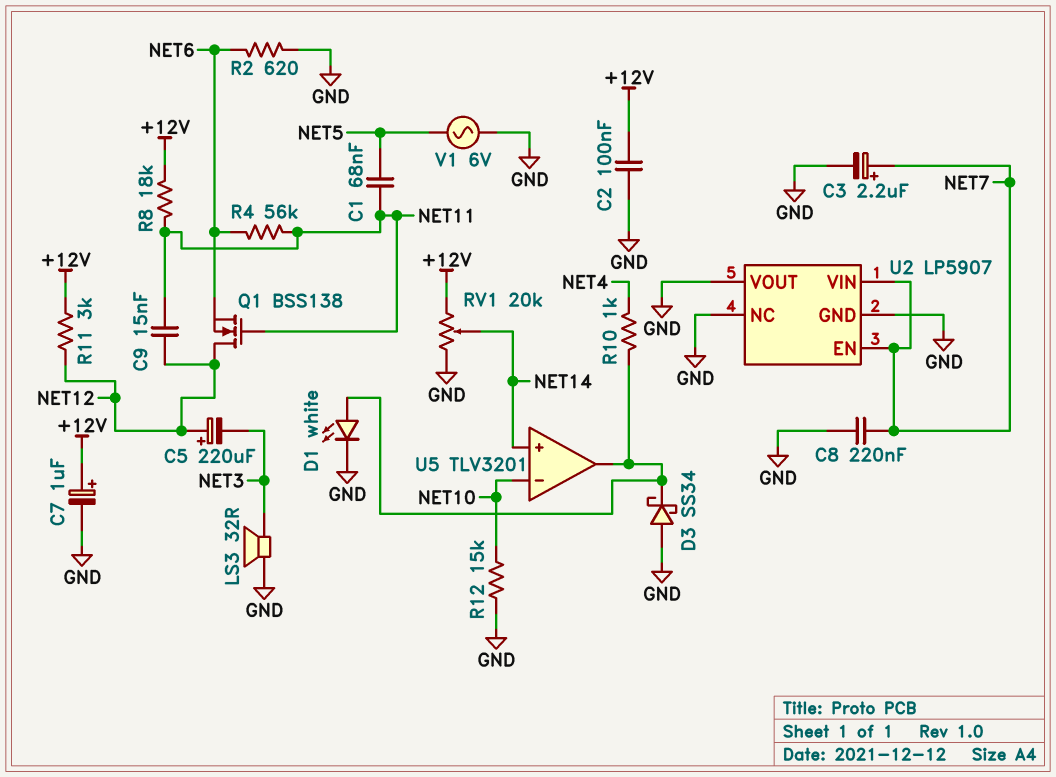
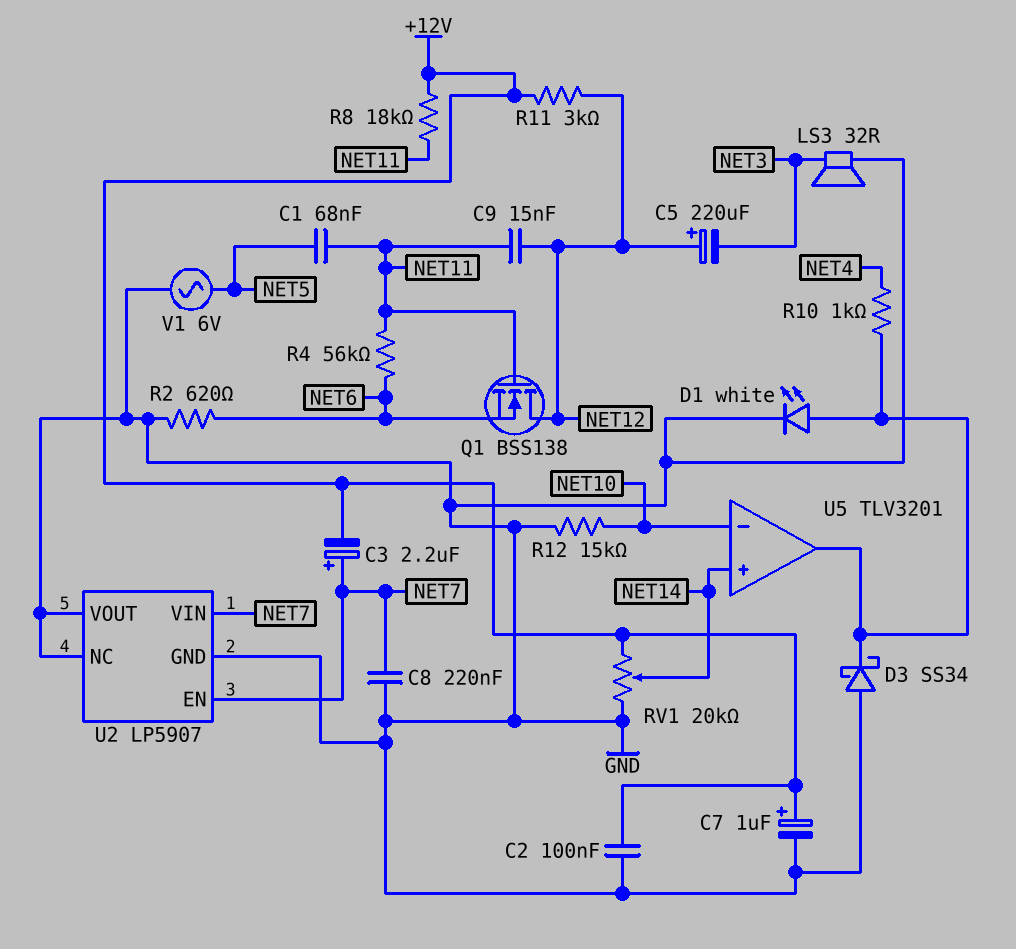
C3: 2.2uF (plus NET7, minus GND) -> 2.2uF (plus NET7, minus +12V)

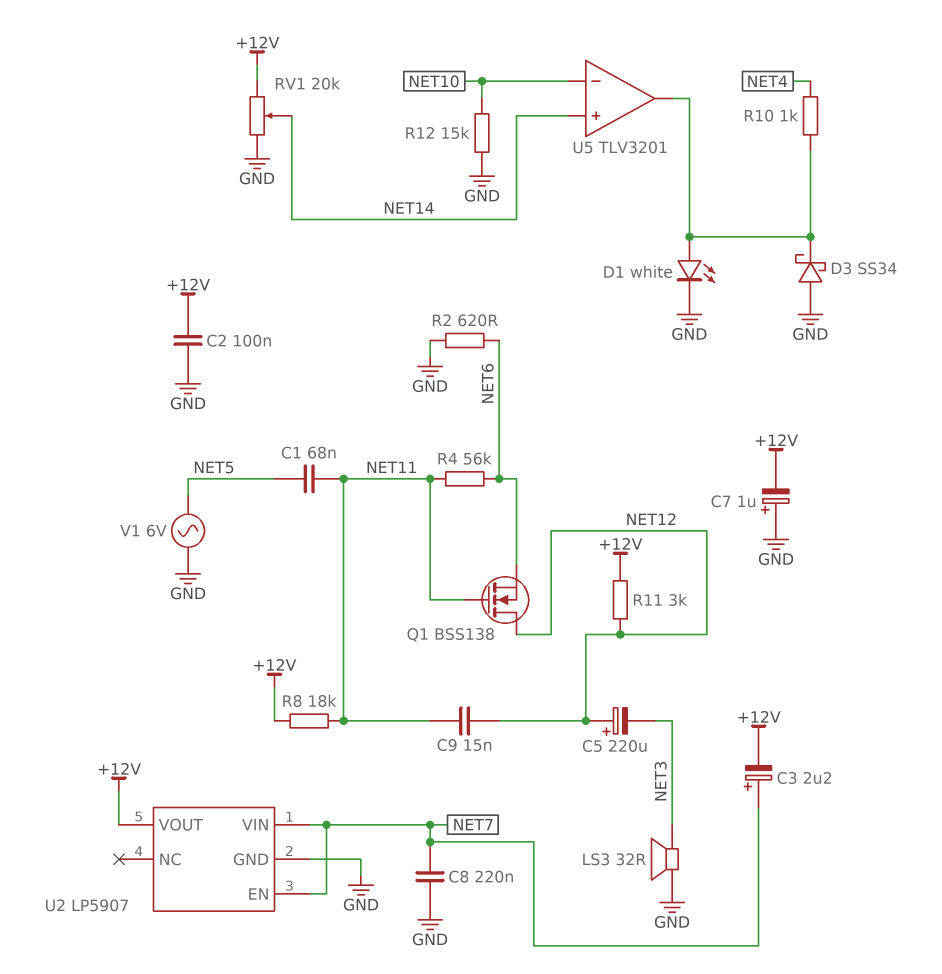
C7: 1uF (plus +12V, minus GND) -> 1uF (plus GND, minus +12V)
U2 pin NC: GND -> none
U2 pin VOUT: GND -> +12V

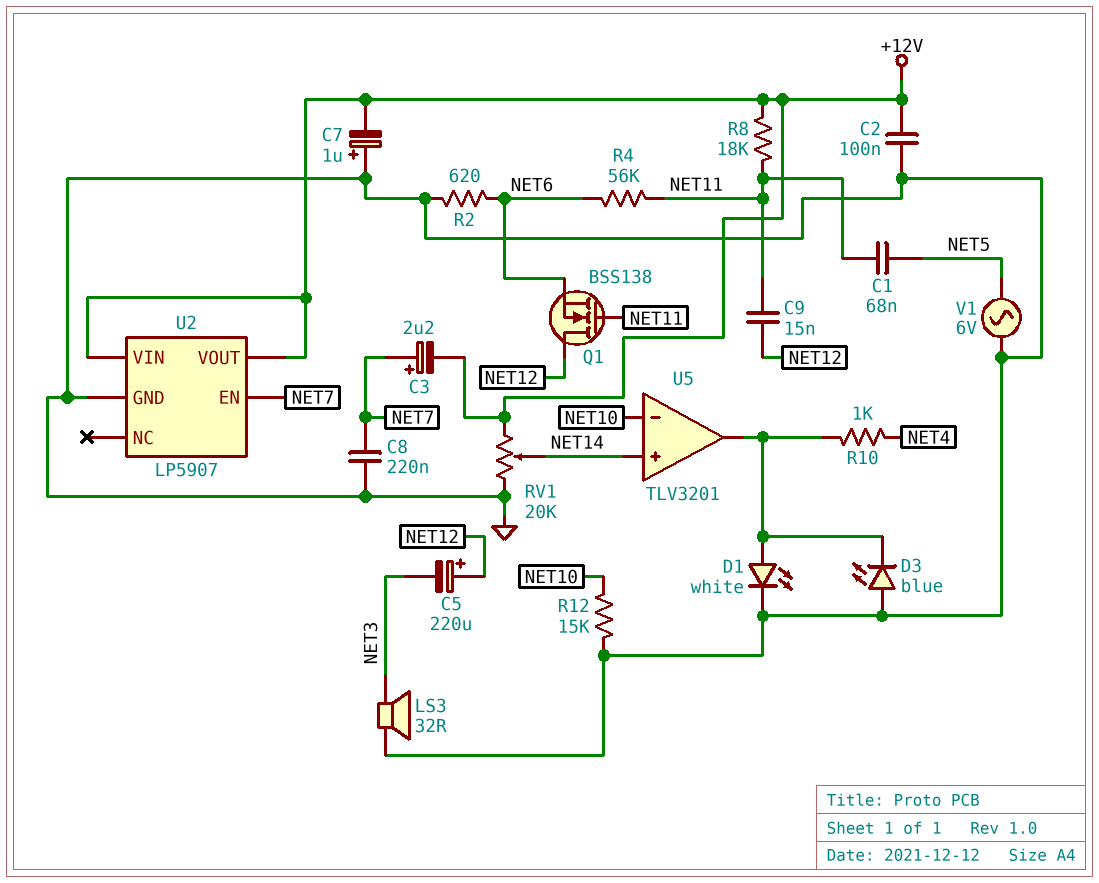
D3: schottky SS34 (A GND, K U5/out) -> LED blue (A GND, K U5/out)
R11: 3k (+12V, NET12) -> none
U2 pin VIN: NET7 -> +12V

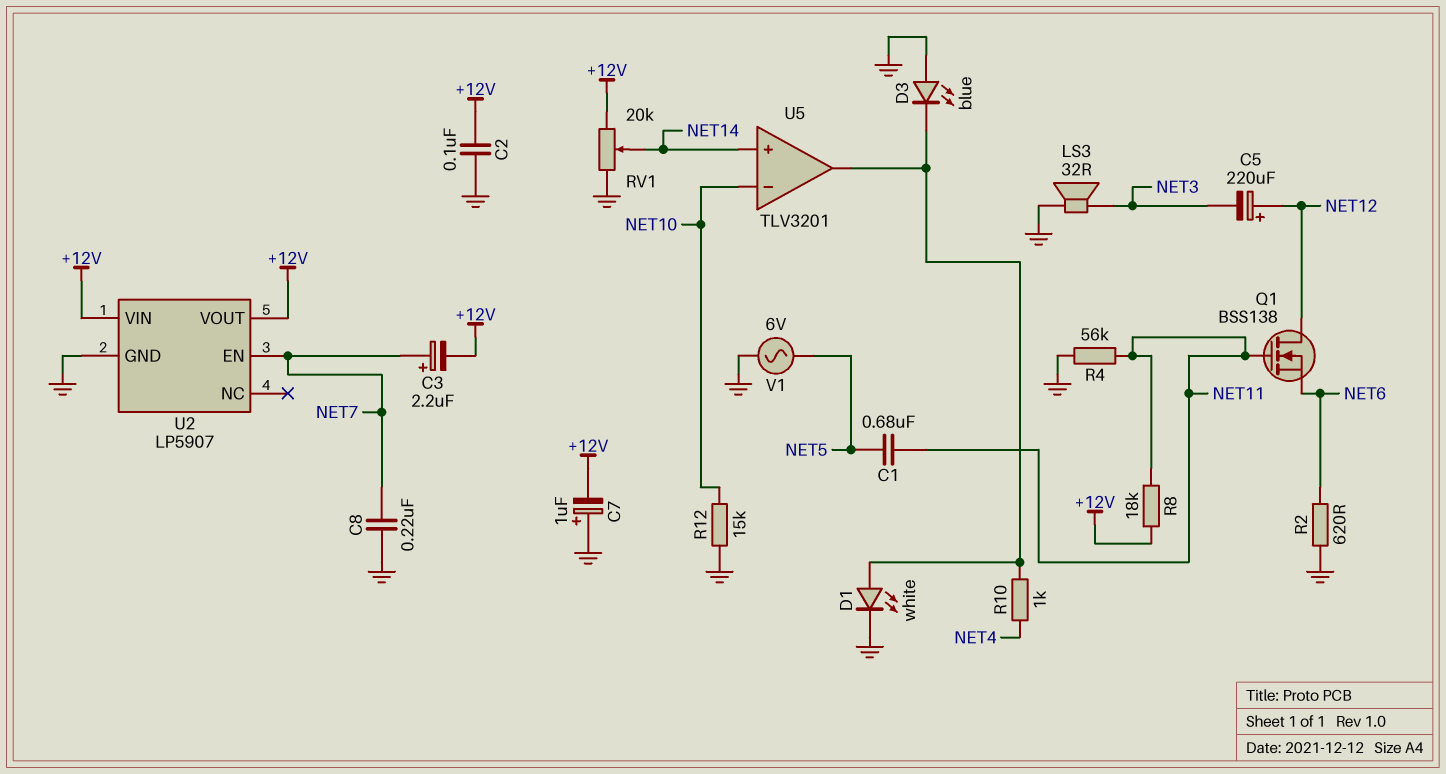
C1: 68nF (NET5, NET11) -> 680nF (NET5, NET11)
C9: 15nF (NET11, NET12) -> none
R4: 56k (NET6, NET11) -> 56k (GND, NET11)

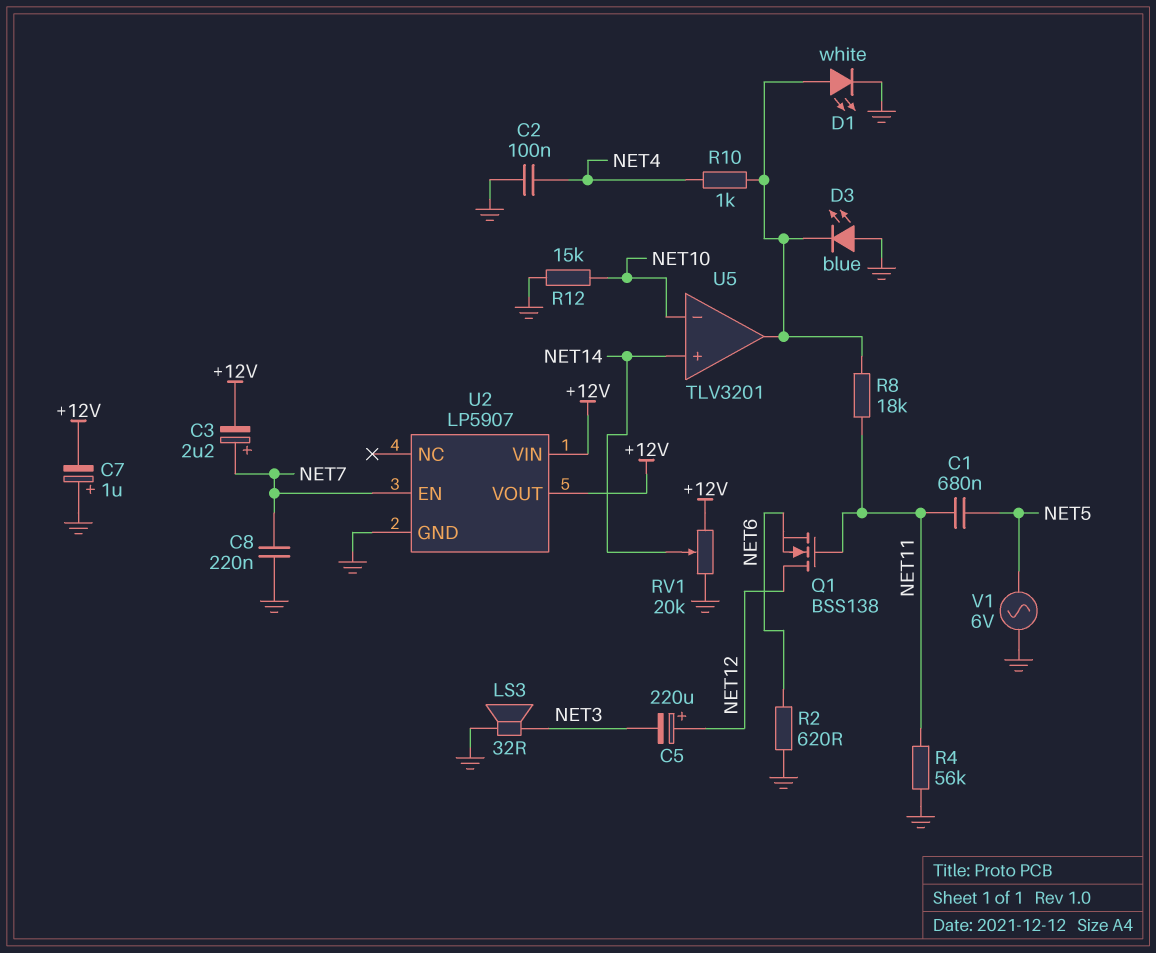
C2: 100nF (+12V, GND) -> 100nF (GND, NET4)
R8: 18k (+12V, NET11) -> 18k (NET11, U5/out)

